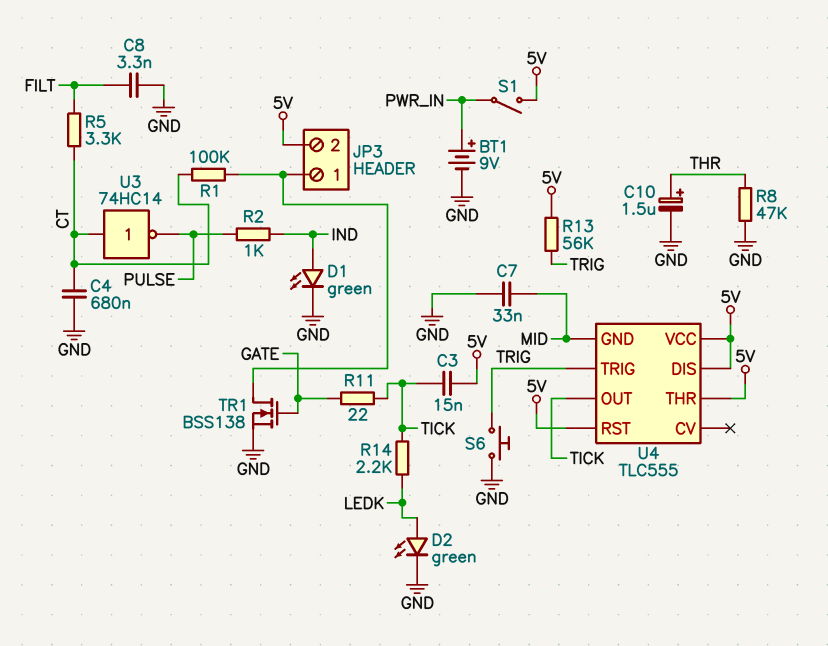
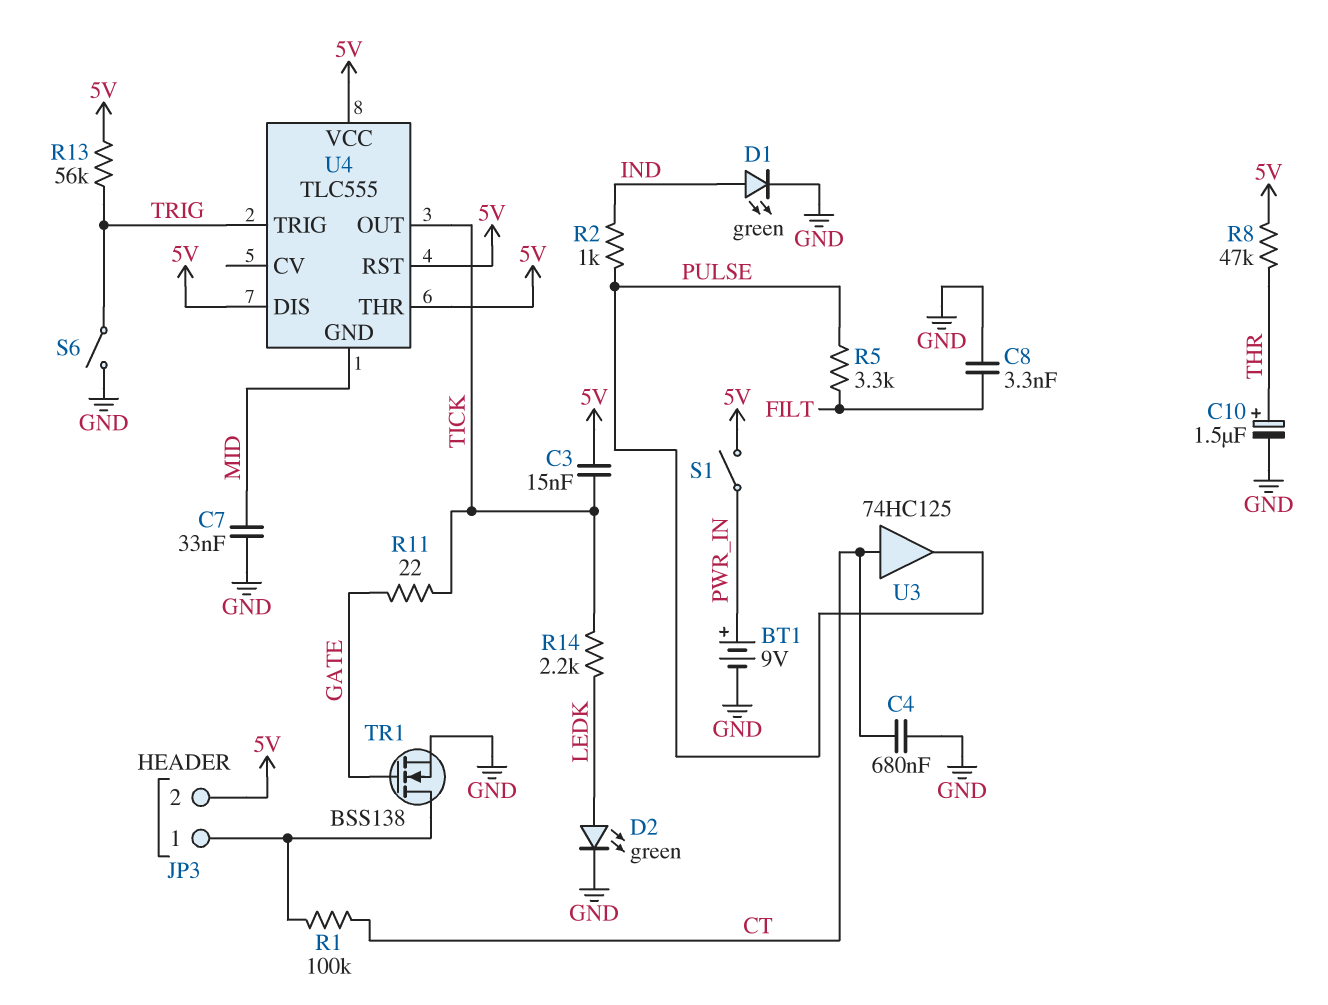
R5: 3.3k (CT, FILT) -> 3.3k (FILT, PULSE)
R8: 47k (GND, THR) -> 47k (5V, THR)
S6: button (GND, TRIG) -> switch (GND, TRIG)
U3: NOT 74HC14 (in CT, out PULSE) -> buffer 74HC125 (in CT, out PULSE)

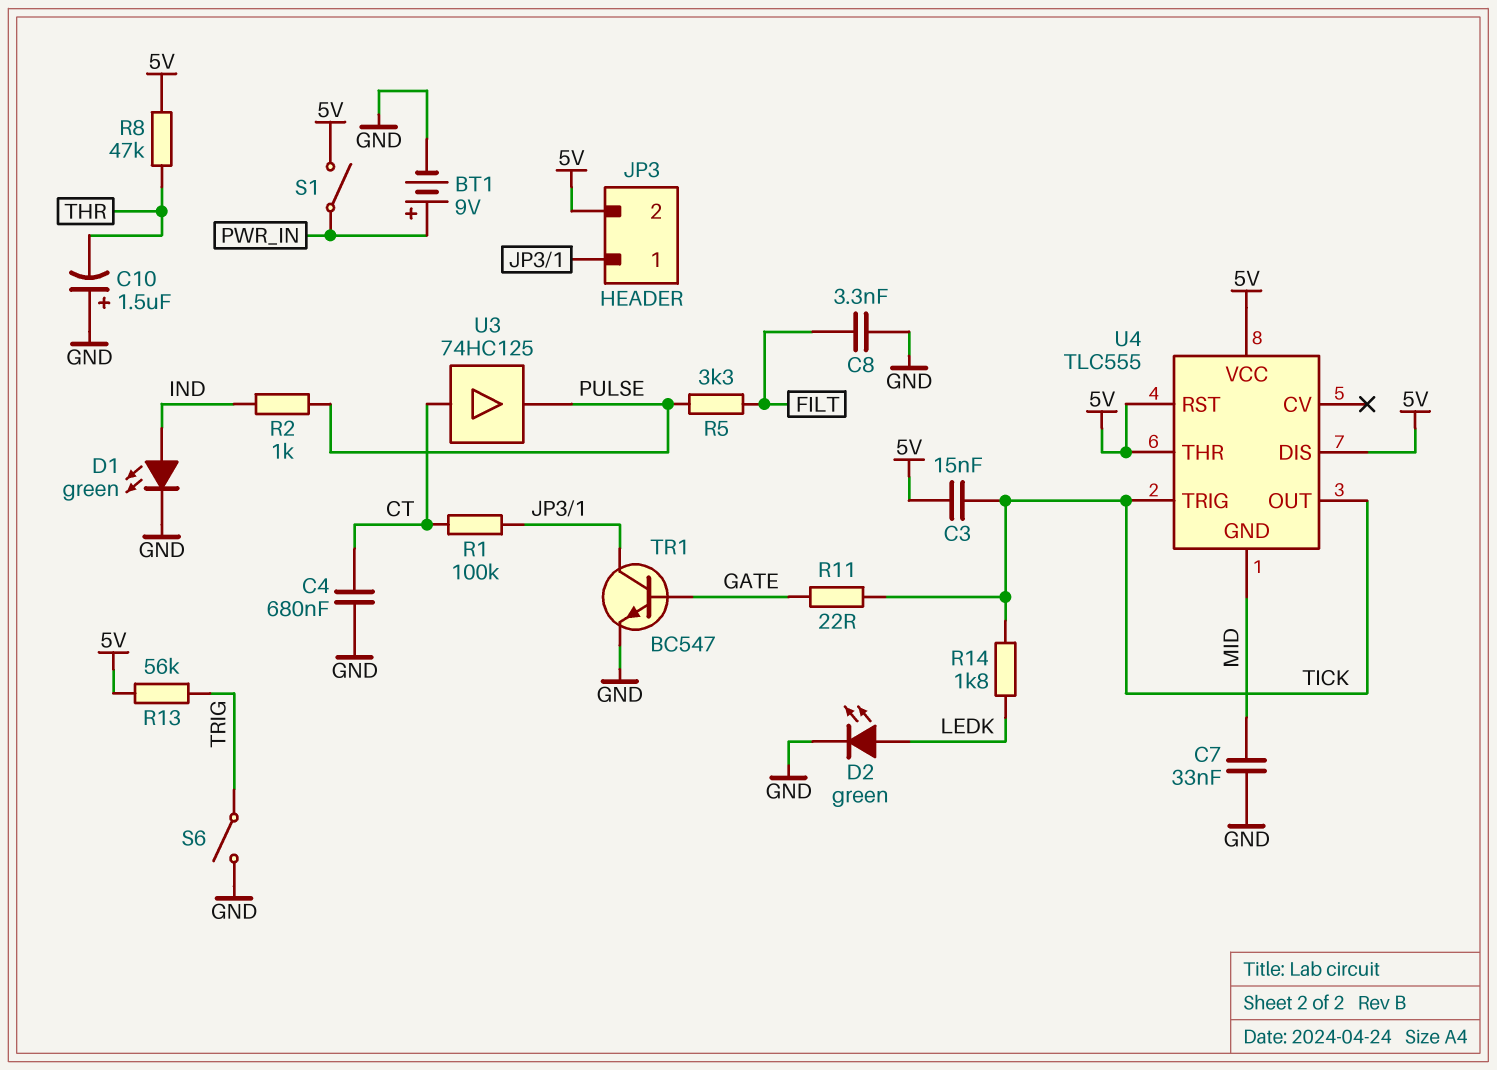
C10: 1.5uF (plus THR, minus GND) -> 1.5uF (plus GND, minus THR)
R14: 2.2k (LEDK, TICK) -> 1.8k (LEDK, TICK)
TR1: NMOS BSS138 (G GATE, D JP3/1, S GND) -> NPN BC547 (B GATE, C JP3/1, E GND)
U4 pin TRIG: TRIG -> TICK

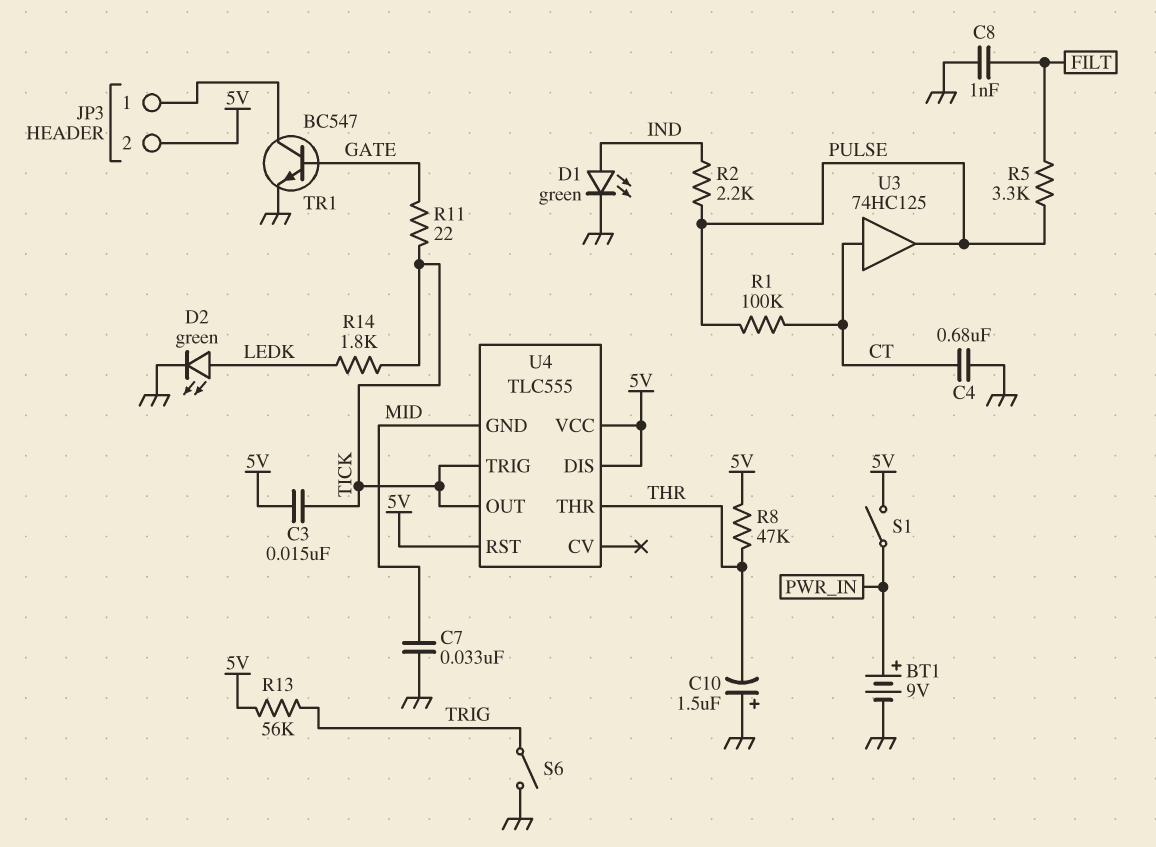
C8: 3.3nF (FILT, GND) -> 1nF (FILT, GND)
R1: 100k (CT, JP3/1) -> 100k (CT, PULSE)
R2: 1k (IND, PULSE) -> 2.2k (IND, PULSE)
U4 pin THR: 5V -> THR

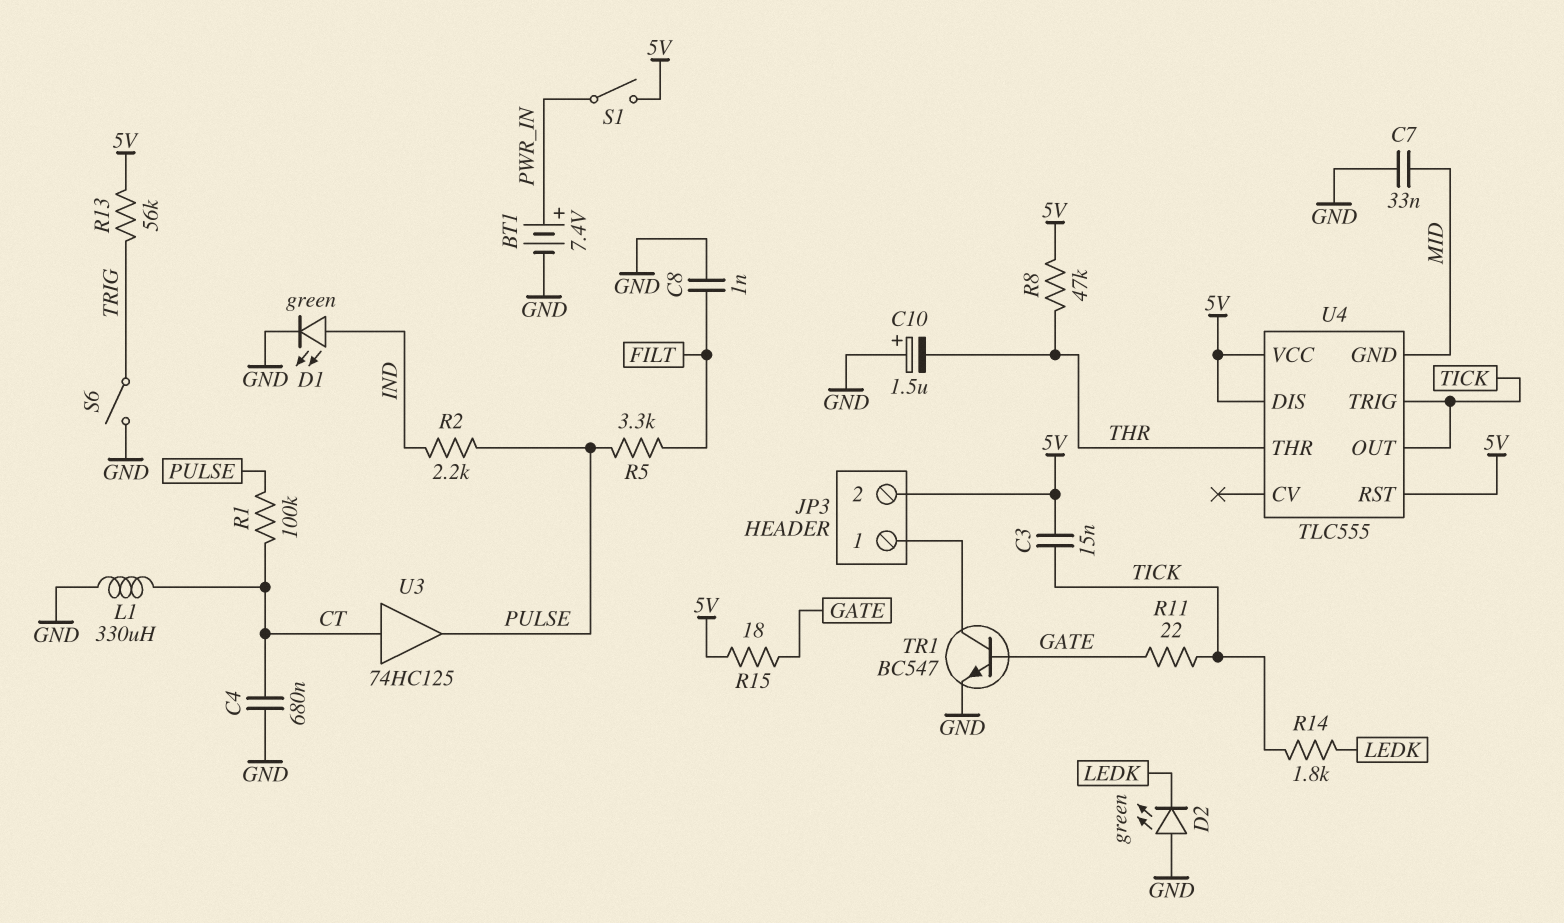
BT1: 9V (plus PWR_IN, minus GND) -> 7.4V (plus PWR_IN, minus GND)
D2: LED green (A LEDK, K GND) -> LED green (A GND, K LEDK)
L1: none -> 330uH (CT, GND)
R15: none -> 18 (5V, GATE)

